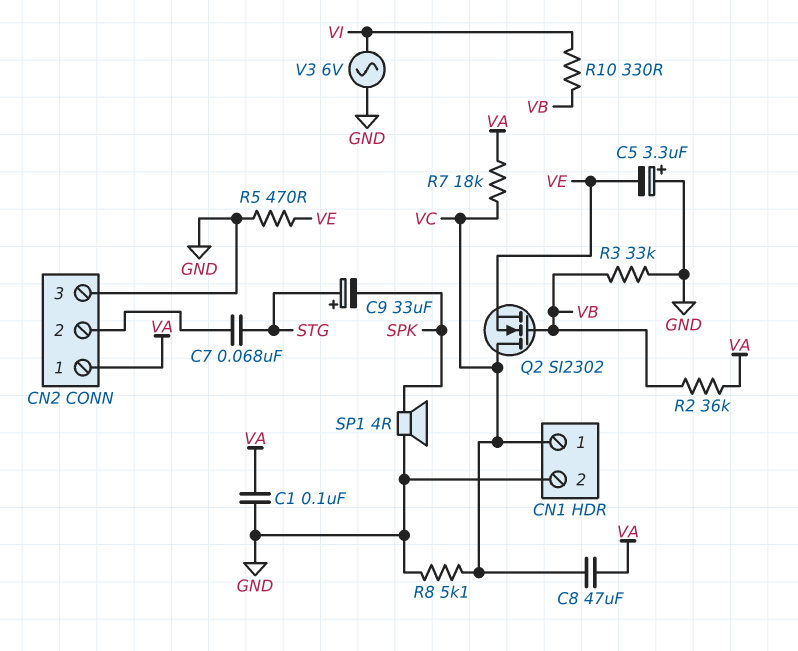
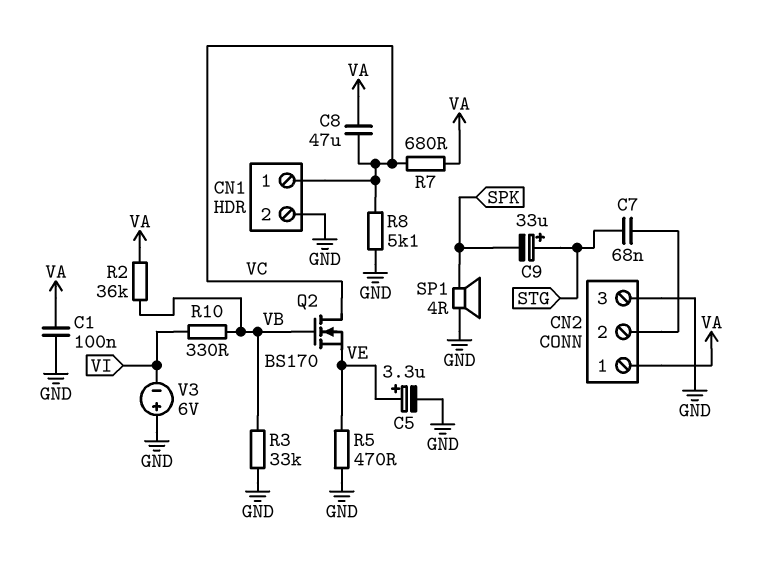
C5: 3.3uF (plus GND, minus VE) -> 3.3uF (plus VE, minus GND)
Q2: NMOS SI2302 (G VB, D VC, S VE) -> NMOS BS170 (G VB, D VC, S VE)
R7: 18k (VA, VC) -> 680 (VA, VC)
V3: AC 6V (GND, VI) -> 6V (plus GND, minus VI)

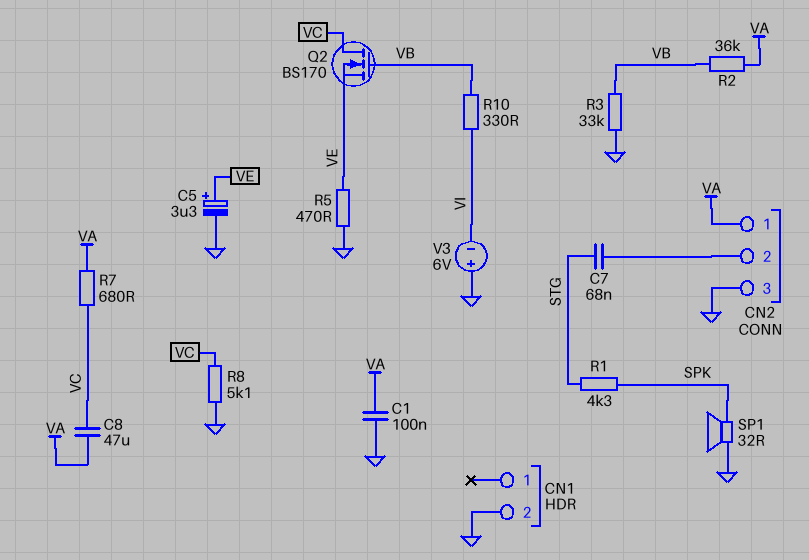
C9: 33uF (plus STG, minus SPK) -> none
CN1 pin 1: VC -> none
R1: none -> 4.3k (SPK, STG)
SP1: speaker 4R (GND, SPK) -> speaker 32R (GND, SPK)

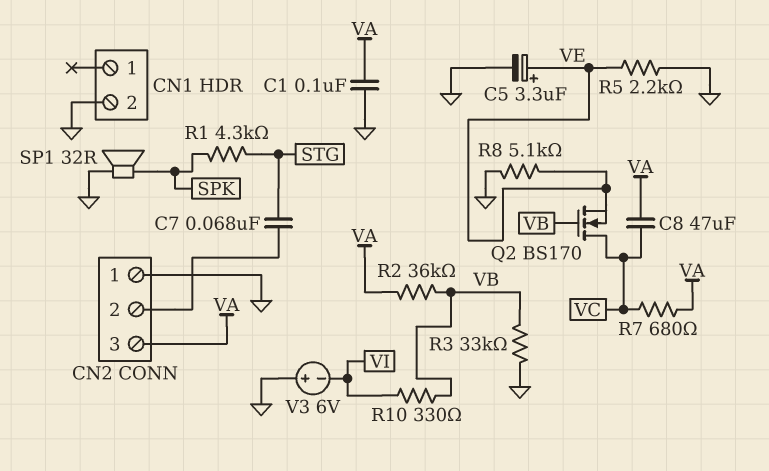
CN2 pin 1: VA -> GND
CN2 pin 3: GND -> VA
R5: 470 (GND, VE) -> 2.2k (GND, VE)
R8: 5.1k (GND, VC) -> 5.1k (GND, VE)

